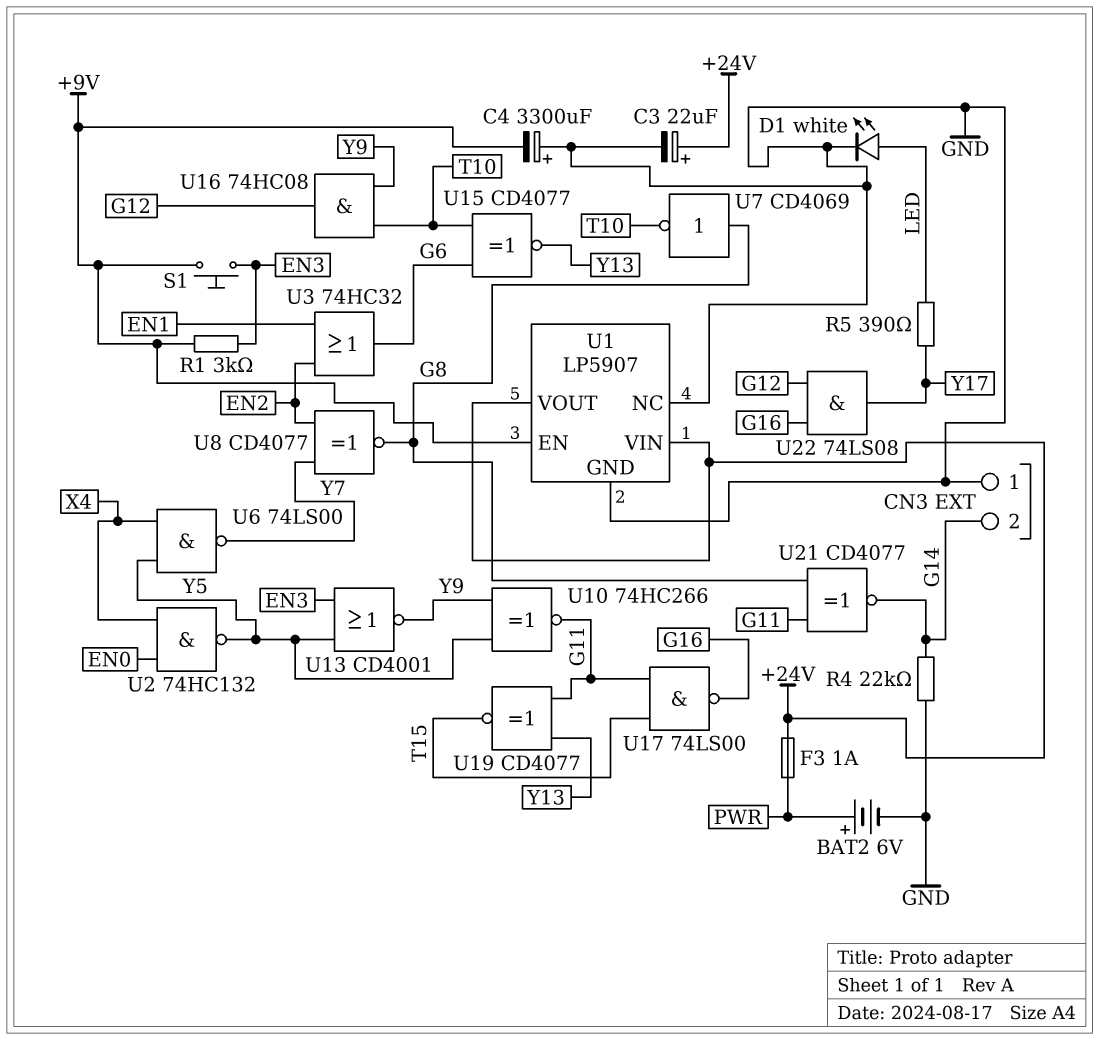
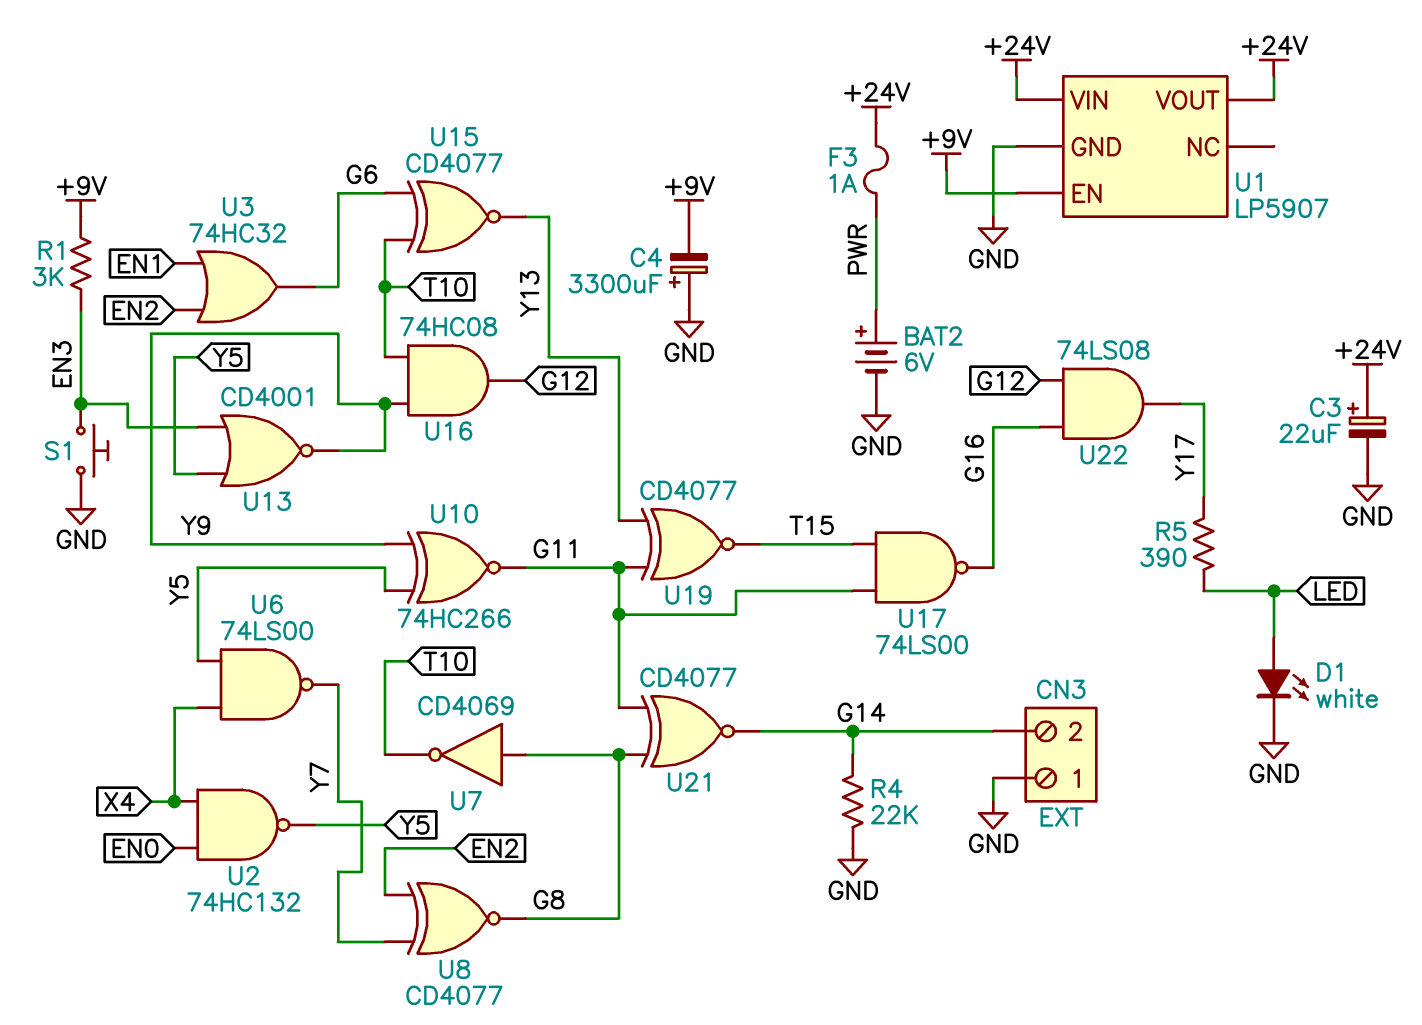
S1: button (+9V, EN3) -> button (EN3, GND)
U1 pin NC: GND -> none

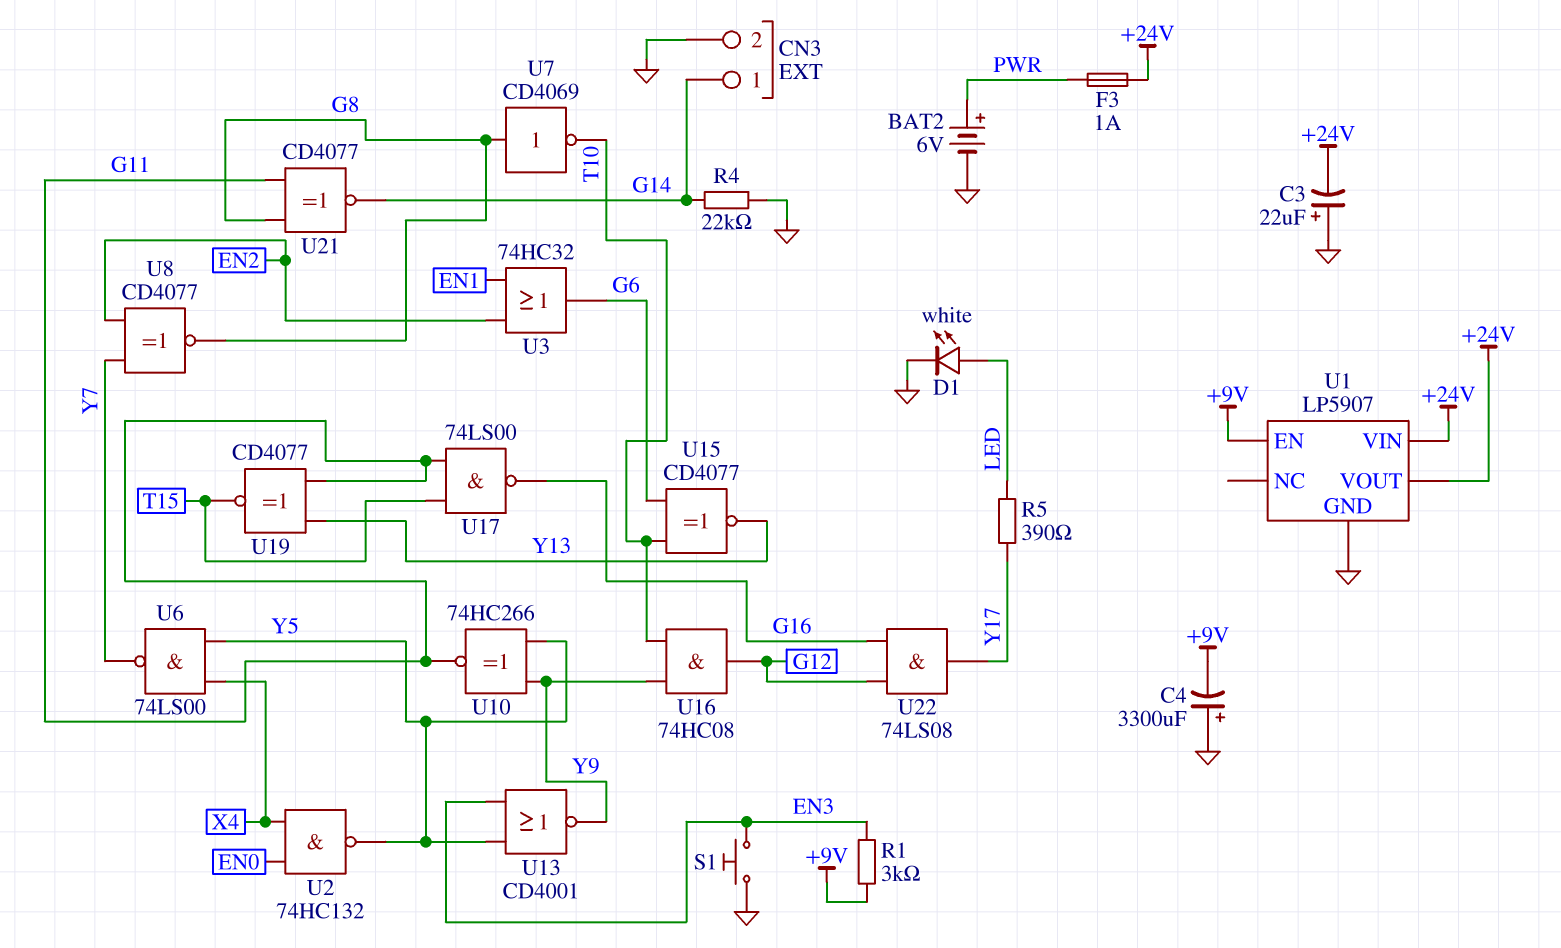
C3: 22uF (plus +24V, minus GND) -> 22uF (plus GND, minus +24V)
CN3 pin 1: GND -> G14
CN3 pin 2: G14 -> GND

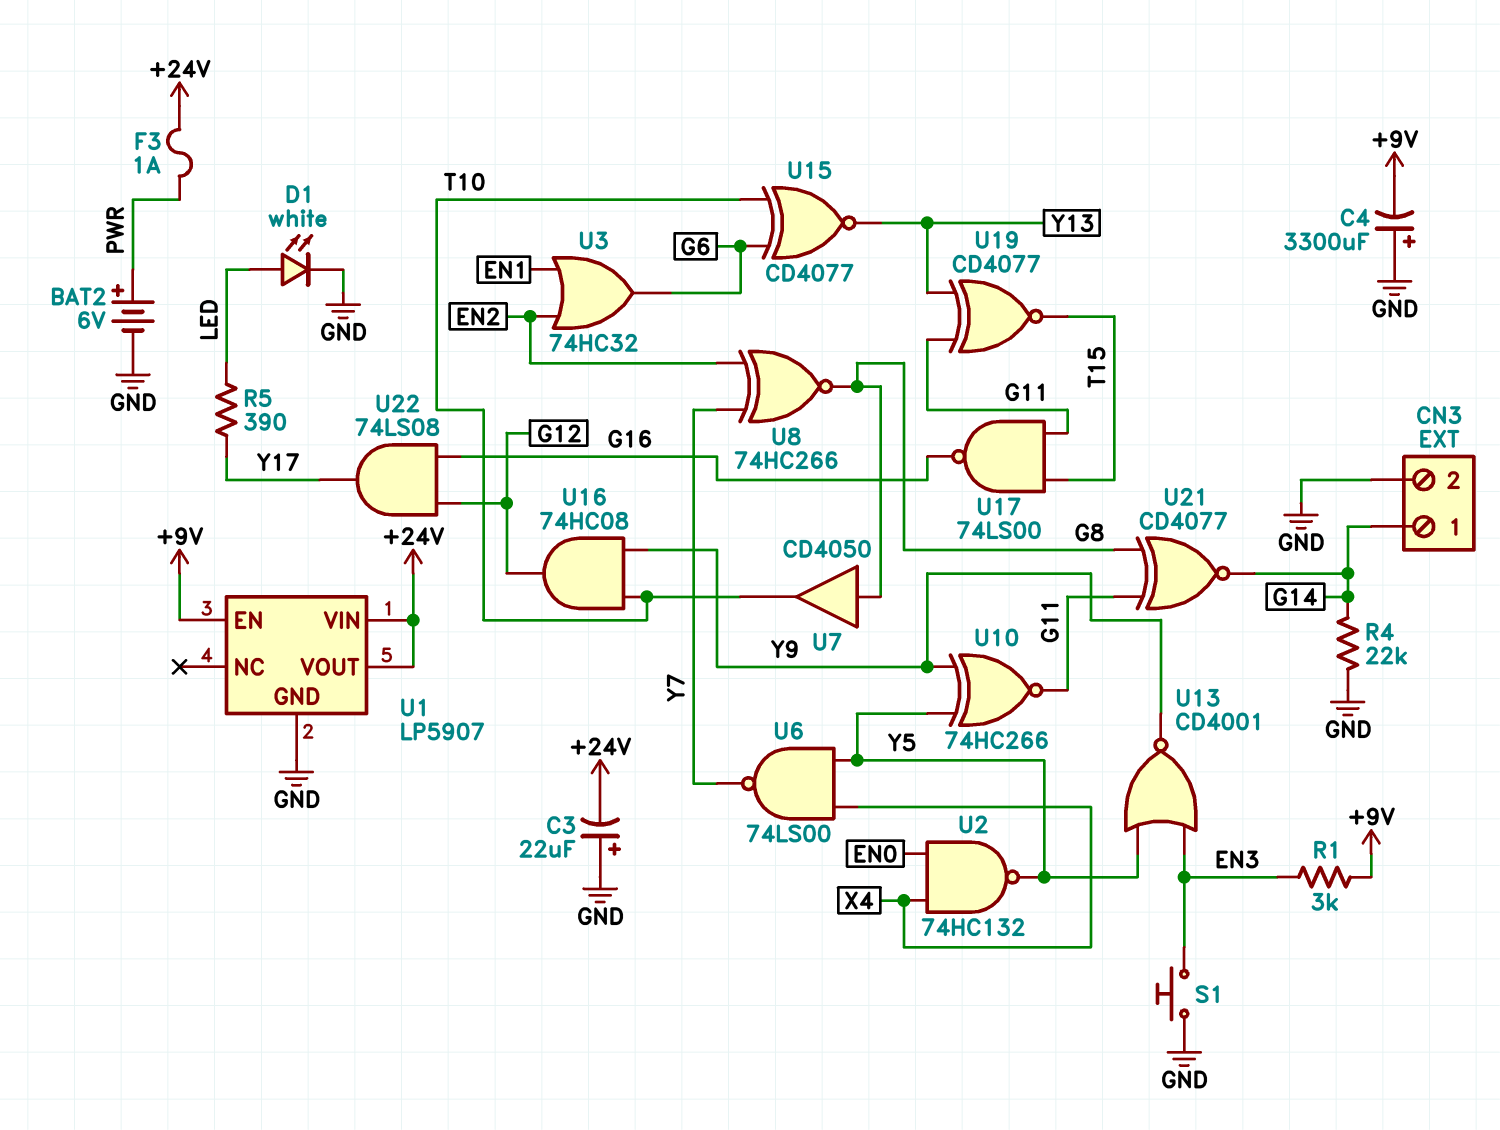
U7: NOT CD4069 (in G8, out T10) -> buffer CD4050 (in G8, out T10)
U8: XNOR CD4077 (in EN2, in Y7, out G8) -> XNOR 74HC266 (in EN2, in Y7, out G8)

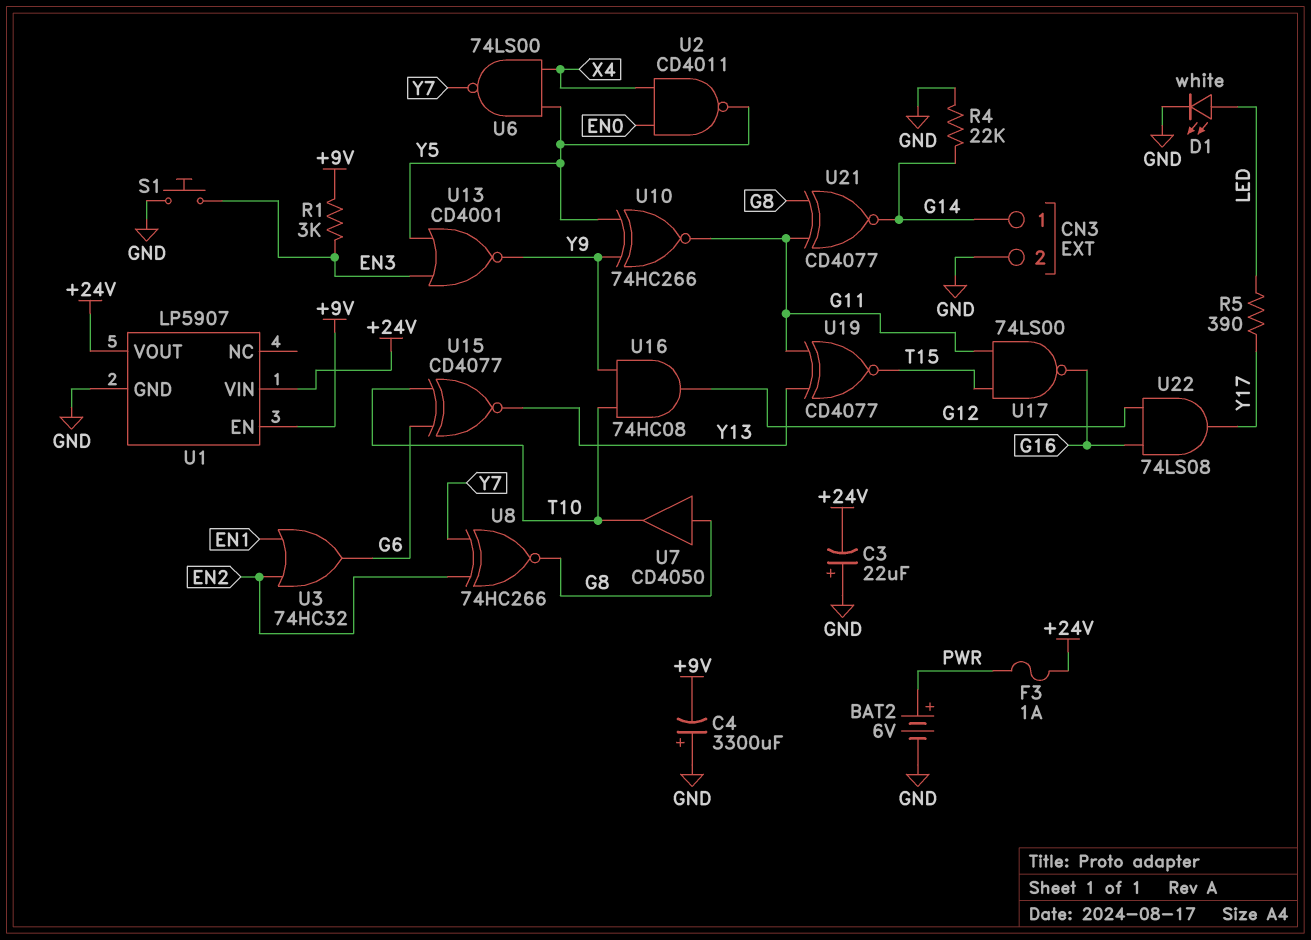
U2: NAND 74HC132 (in EN0, in X4, out Y5) -> NAND CD4011 (in EN0, in X4, out Y5)

